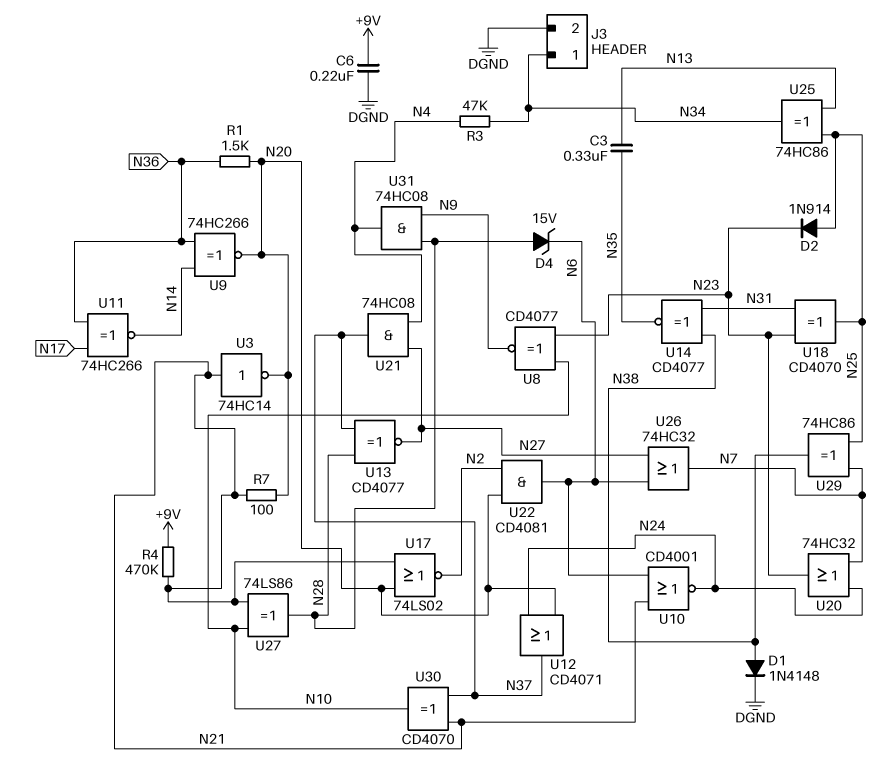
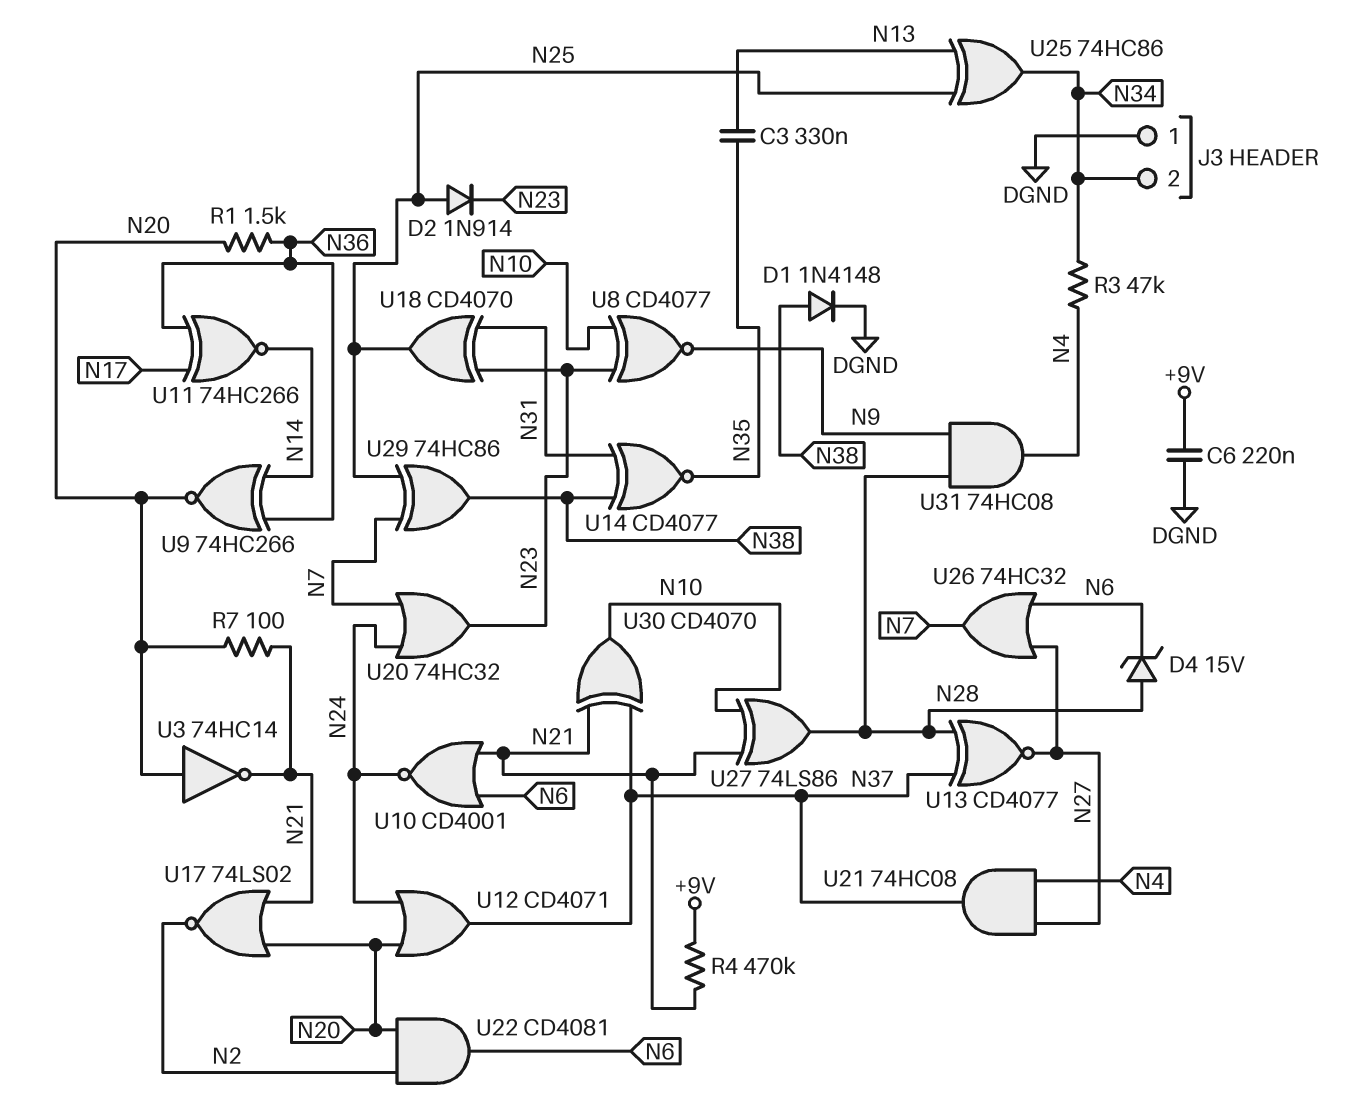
J3 pin 1: N34 -> DGND
J3 pin 2: DGND -> N34
U3: NOT 74HC14 (in N21, out N20) -> NOT 74HC14 (in N20, out N21)

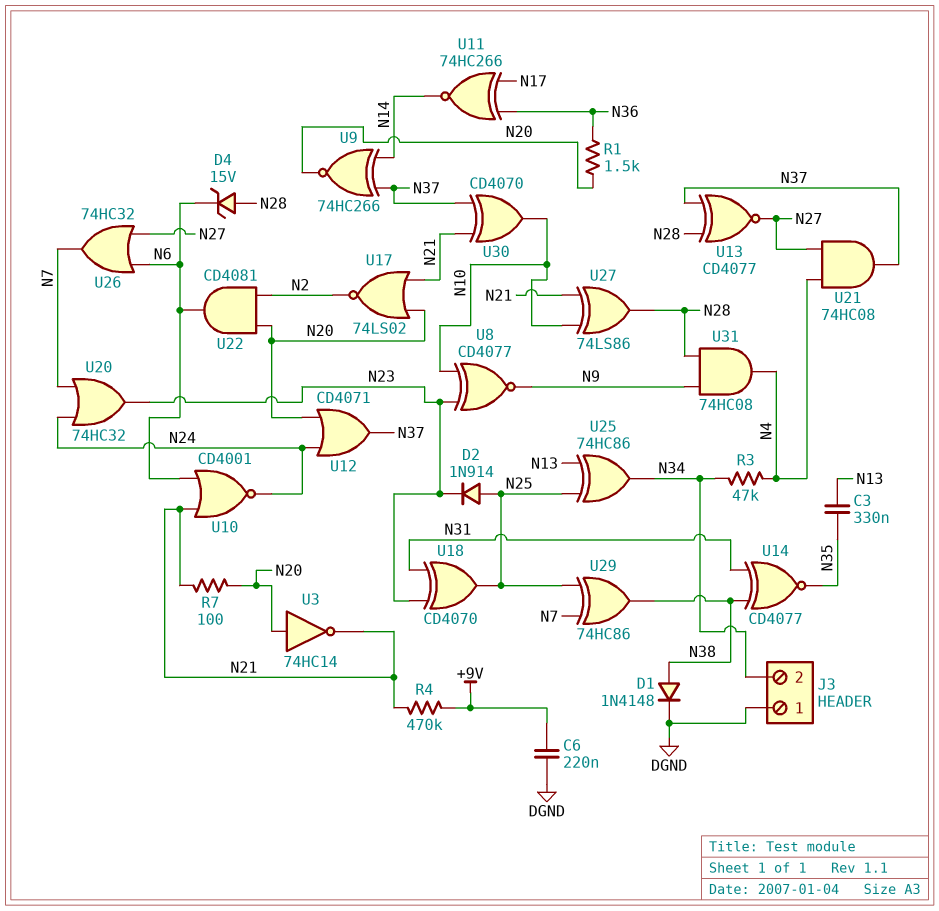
U9: XNOR 74HC266 (in N14, in N36, out N20) -> XNOR 74HC266 (in N14, in N37, out N20)

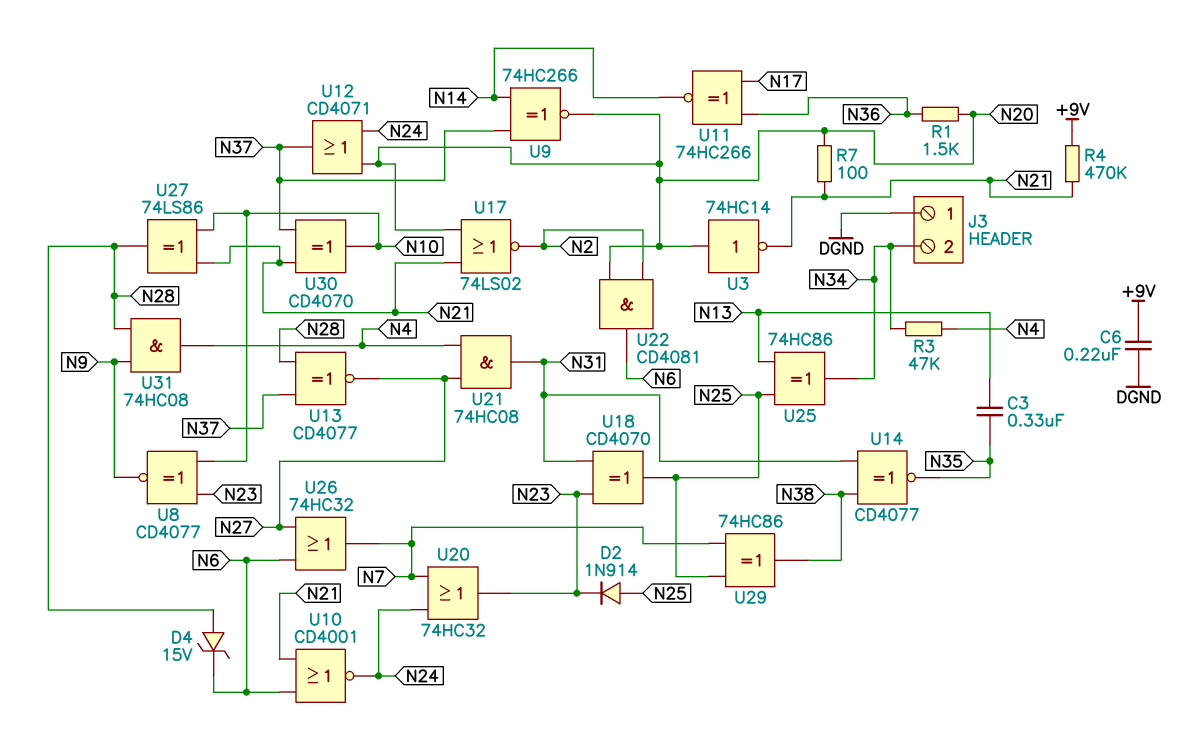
D1: diode 1N4148 (A N38, K DGND) -> none
U21: AND 74HC08 (in N4, in N27, out N37) -> AND 74HC08 (in N4, in N27, out N31)

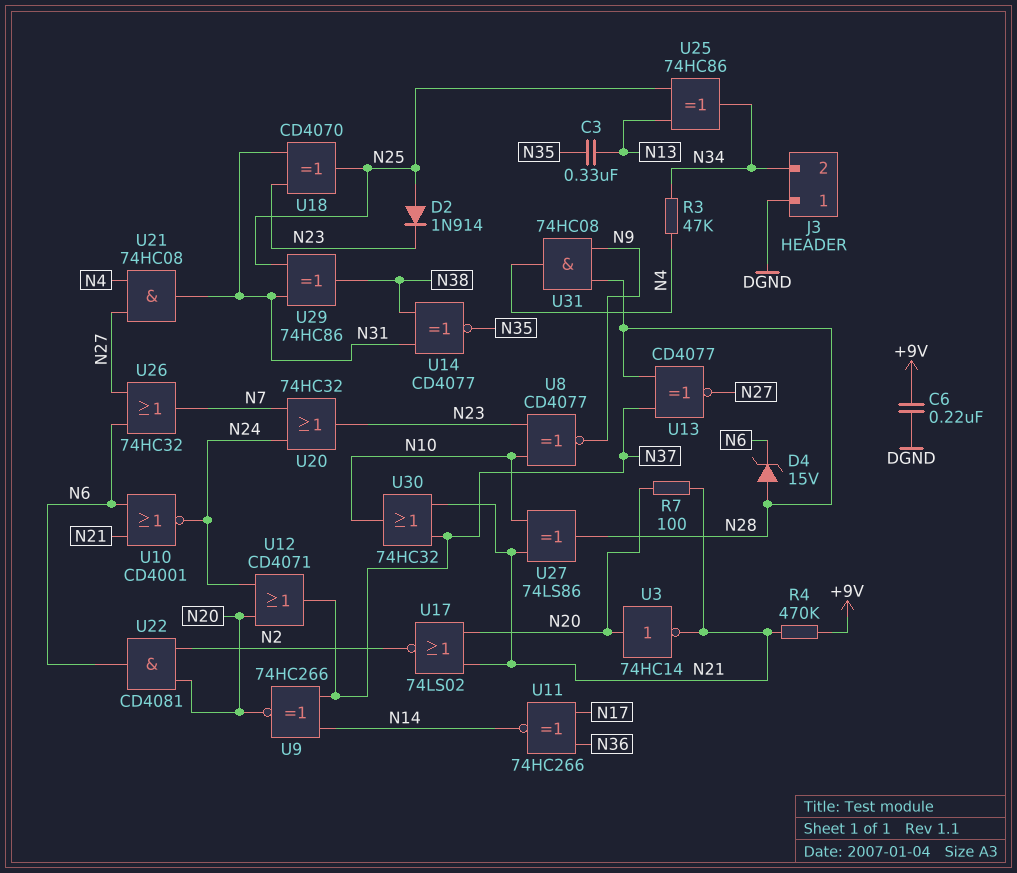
R1: 1.5k (N20, N36) -> none
U29: XOR 74HC86 (in N7, in N25, out N38) -> XOR 74HC86 (in N25, in N31, out N38)
U30: XOR CD4070 (in N21, in N37, out N10) -> OR 74HC32 (in N21, in N37, out N10)

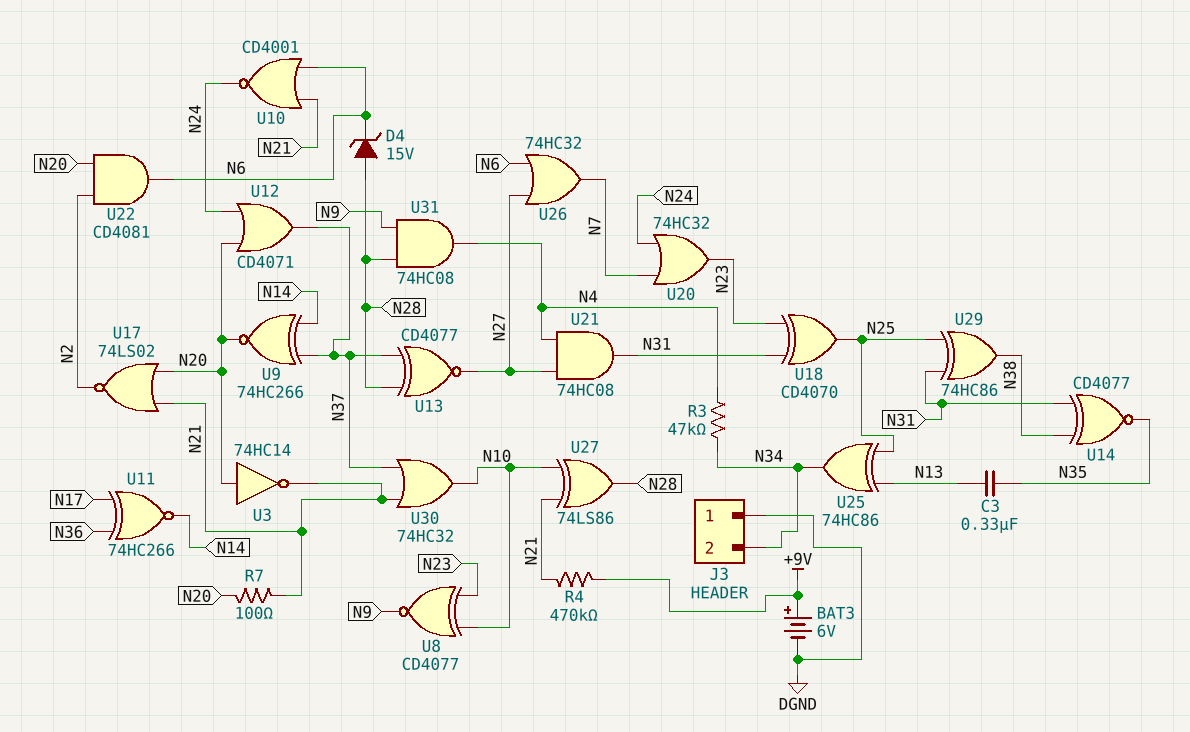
BAT3: none -> 6V (plus +9V, minus DGND)
C6: 220nF (+9V, DGND) -> none
D2: diode 1N914 (A N25, K N23) -> none

